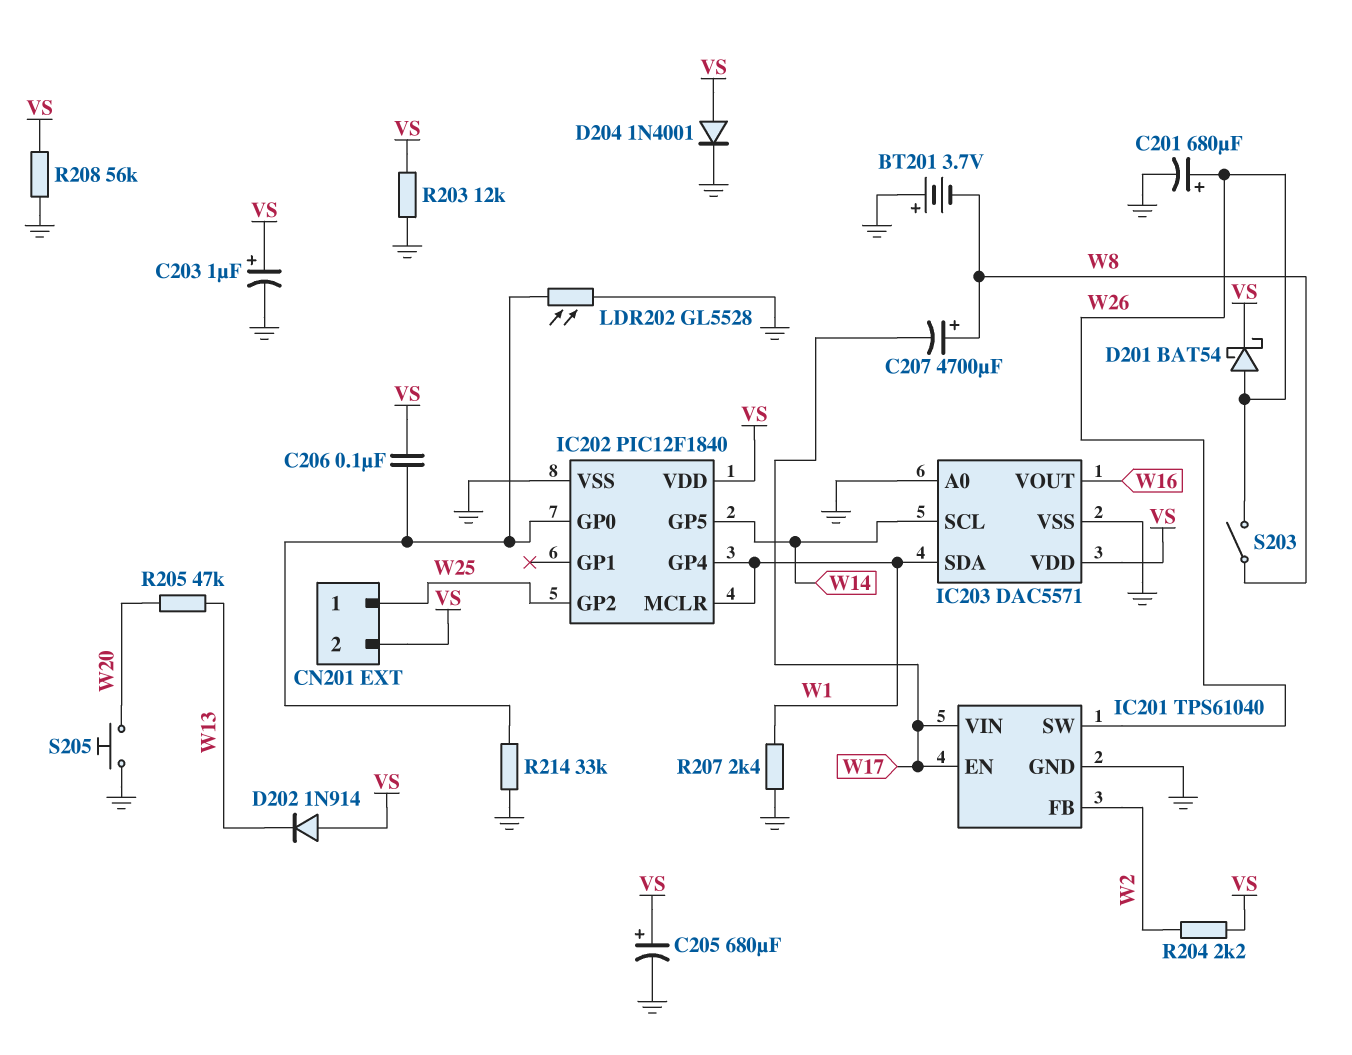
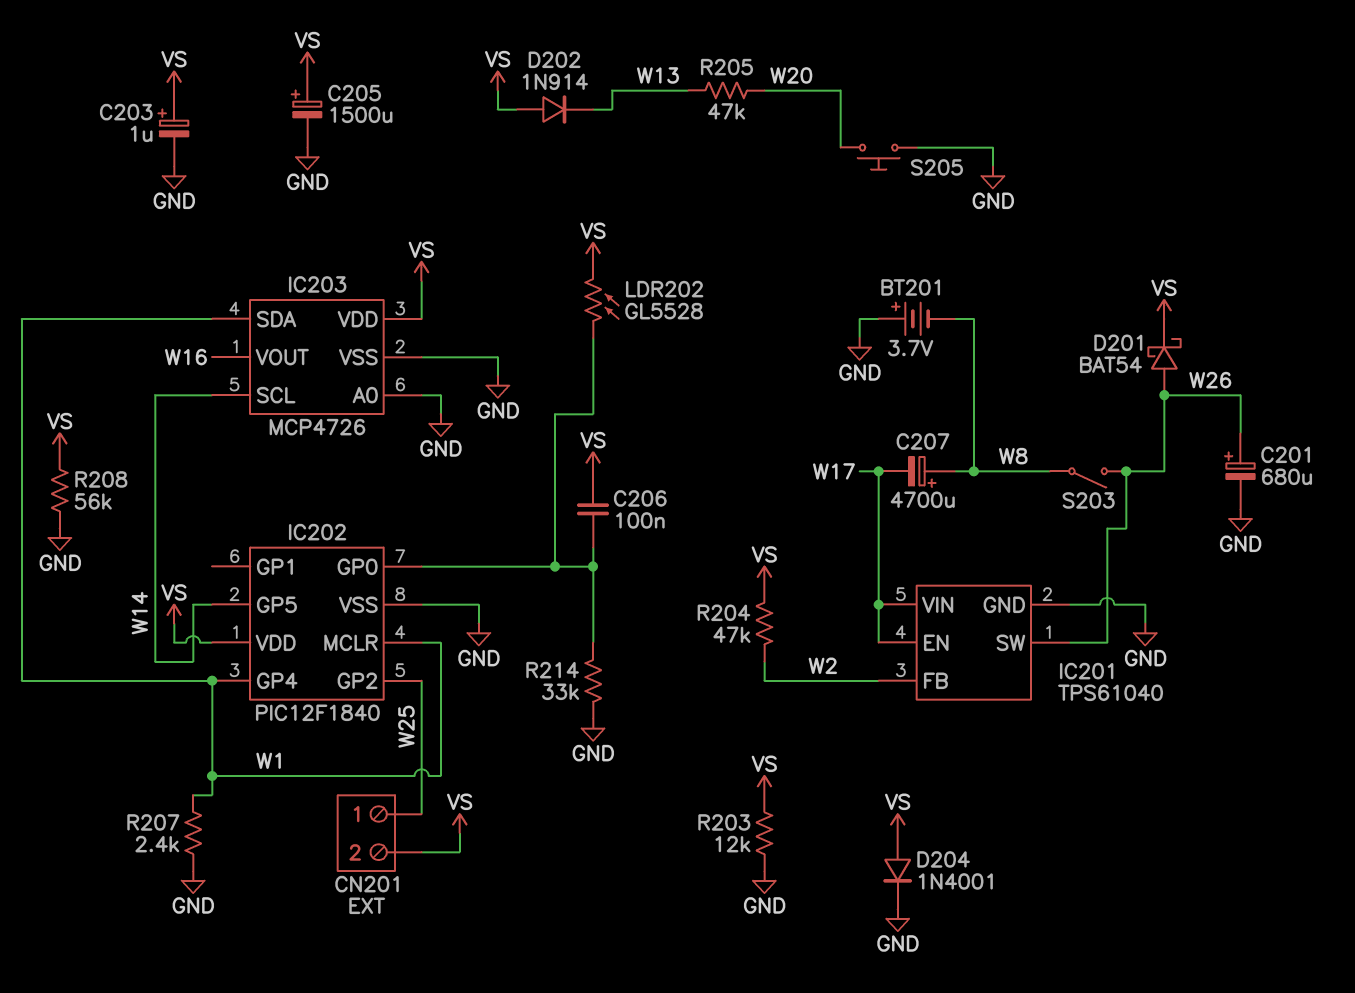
C205: 680uF (plus VS, minus GND) -> 1500uF (plus VS, minus GND)
IC203: DAC5571 -> MCP4726
LDR202: GL5528 (GND, IC202/GP0) -> GL5528 (IC202/GP0, VS)
R204: 2.2k (VS, W2) -> 47k (VS, W2)

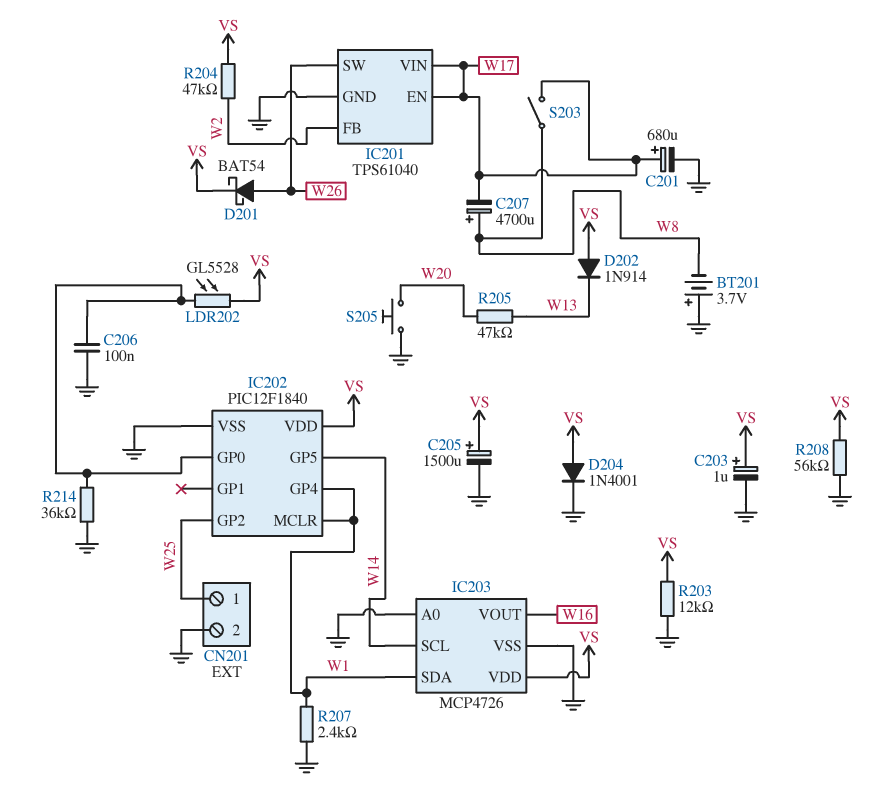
C201: 680uF (plus W26, minus GND) -> 680uF (plus W17, minus GND)
C206: 100nF (IC202/GP0, VS) -> 100nF (GND, IC202/GP0)
CN201 pin 2: VS -> GND
R214: 33k (GND, IC202/GP0) -> 36k (GND, IC202/GP0)
S203: switch (W8, W26) -> switch (W8, W17)

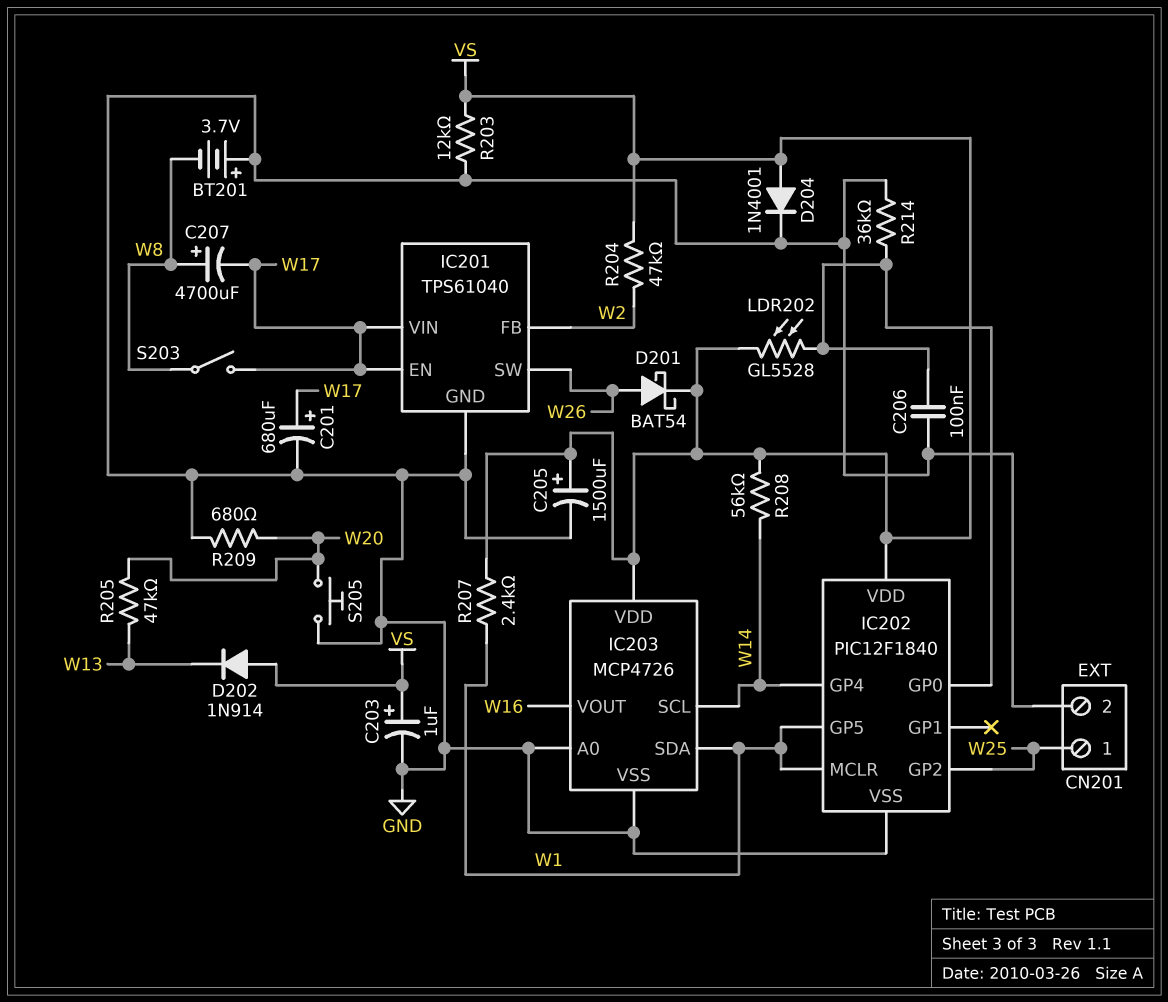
IC202 pin GP4: W1 -> W14
IC202 pin GP5: W14 -> W1
R207: 2.4k (GND, W1) -> 2.4k (VS, W1)
R208: 56k (GND, VS) -> 56k (VS, W14)
R209: none -> 680 (GND, W20)

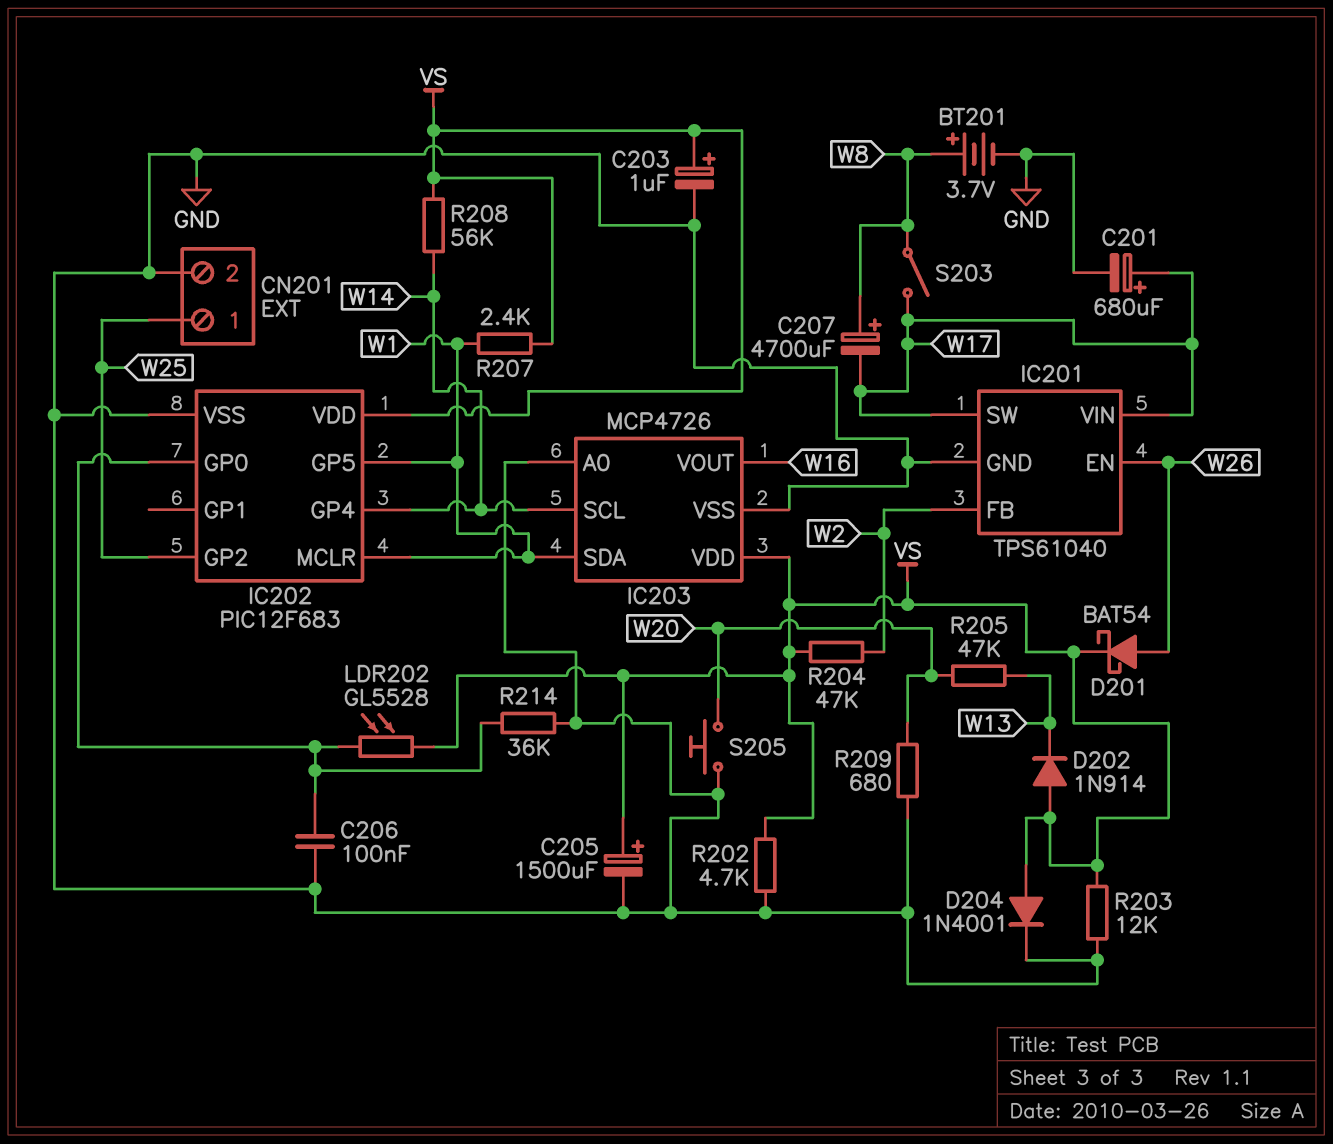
BT201: 3.7V (plus GND, minus W8) -> 3.7V (plus W8, minus GND)
IC201 pin EN: W17 -> W26
IC201 pin SW: W26 -> W17
IC202: PIC12F1840 -> PIC12F683
R202: none -> 4.7k (GND, VS)

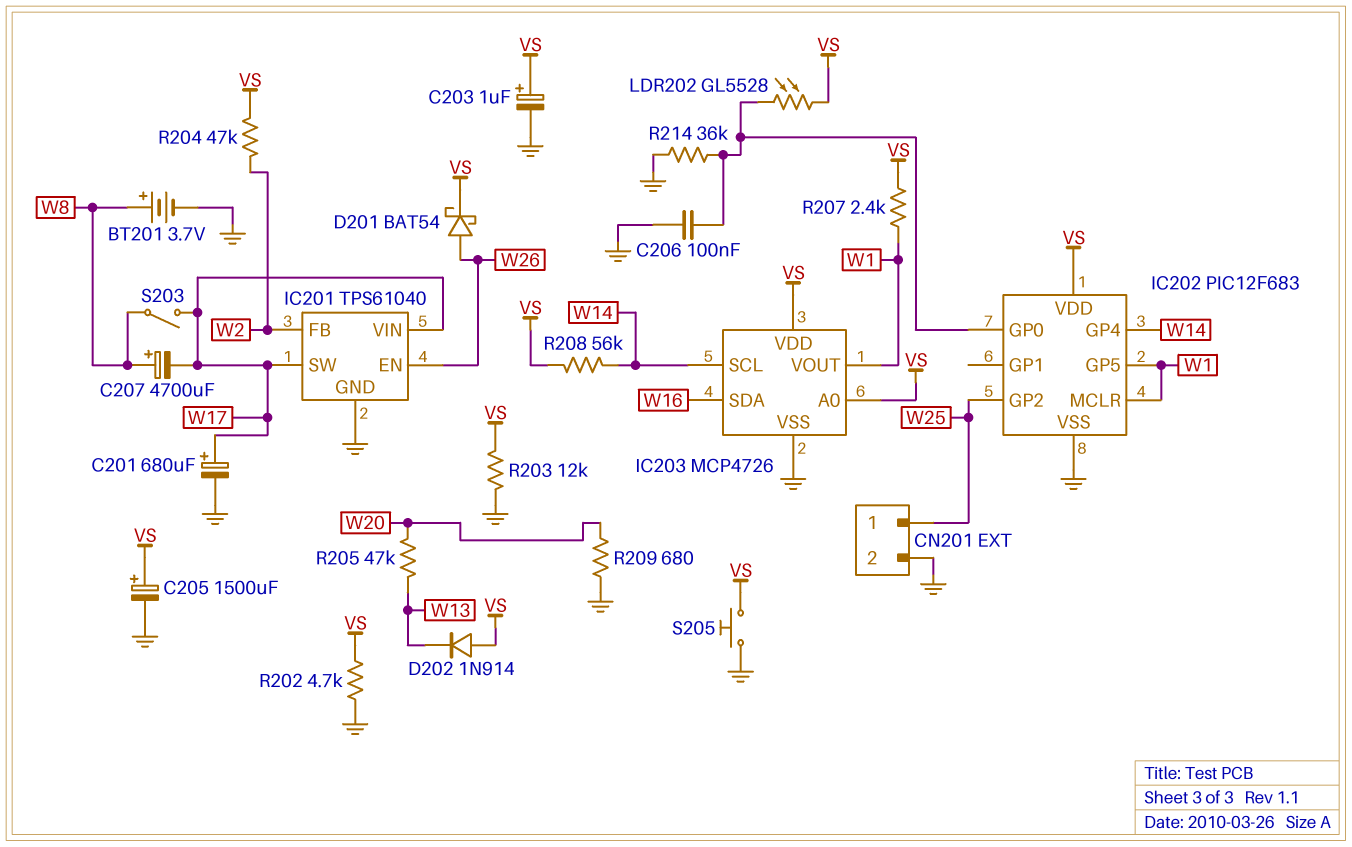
D204: diode 1N4001 (A VS, K GND) -> none
IC203 pin A0: GND -> VS
IC203 pin SDA: W1 -> W16
IC203 pin VOUT: W16 -> W1
S205: button (GND, W20) -> button (GND, VS)

